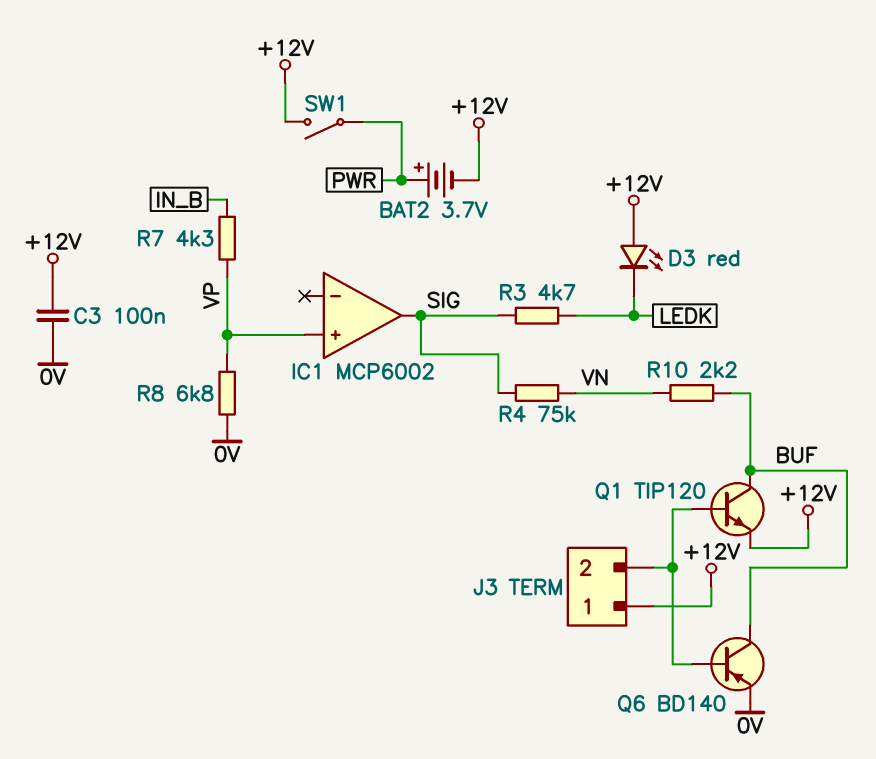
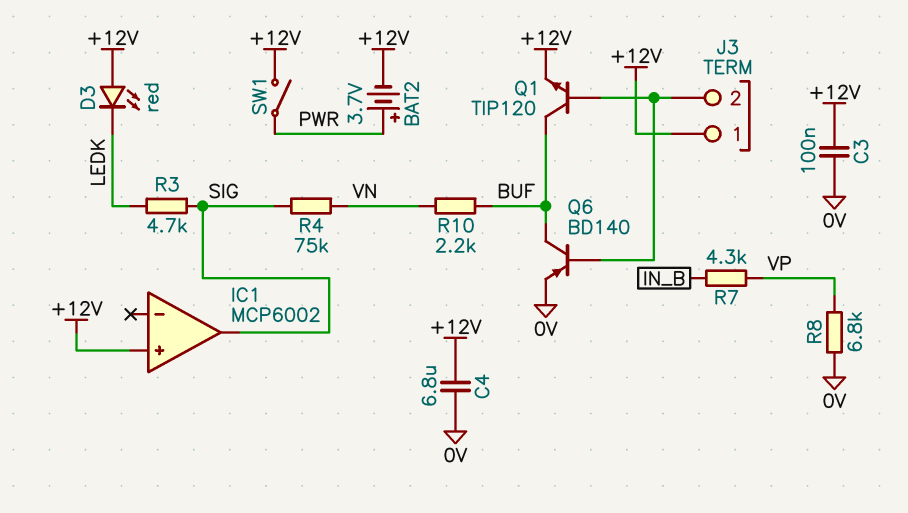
C4: none -> 6.8uF (+12V, 0V)
IC1 pin in+: VP -> +12V

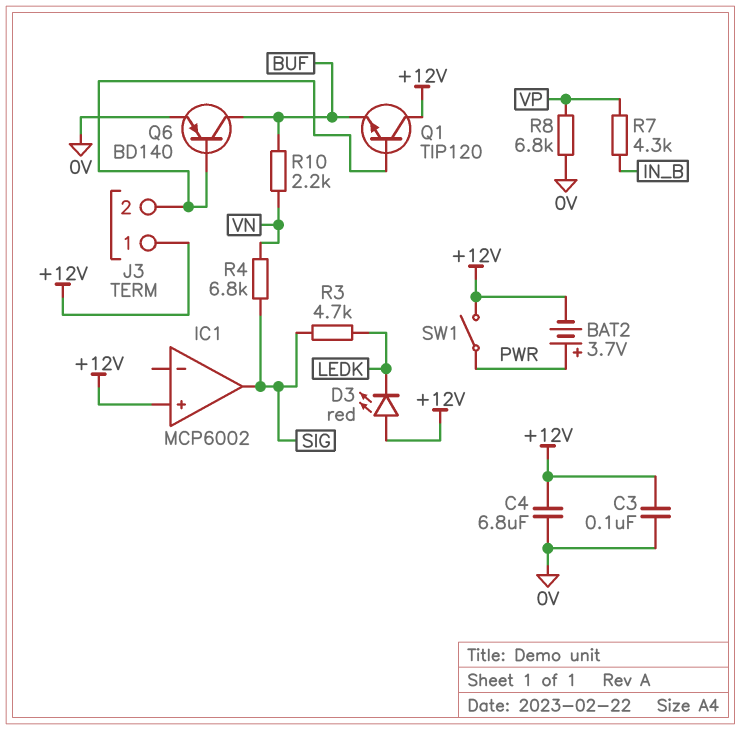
Q1: NPN TIP120 (B J3/2, C BUF, E +12V) -> NPN TIP120 (B J3/2, C +12V, E BUF)
R4: 75k (SIG, VN) -> 6.8k (SIG, VN)

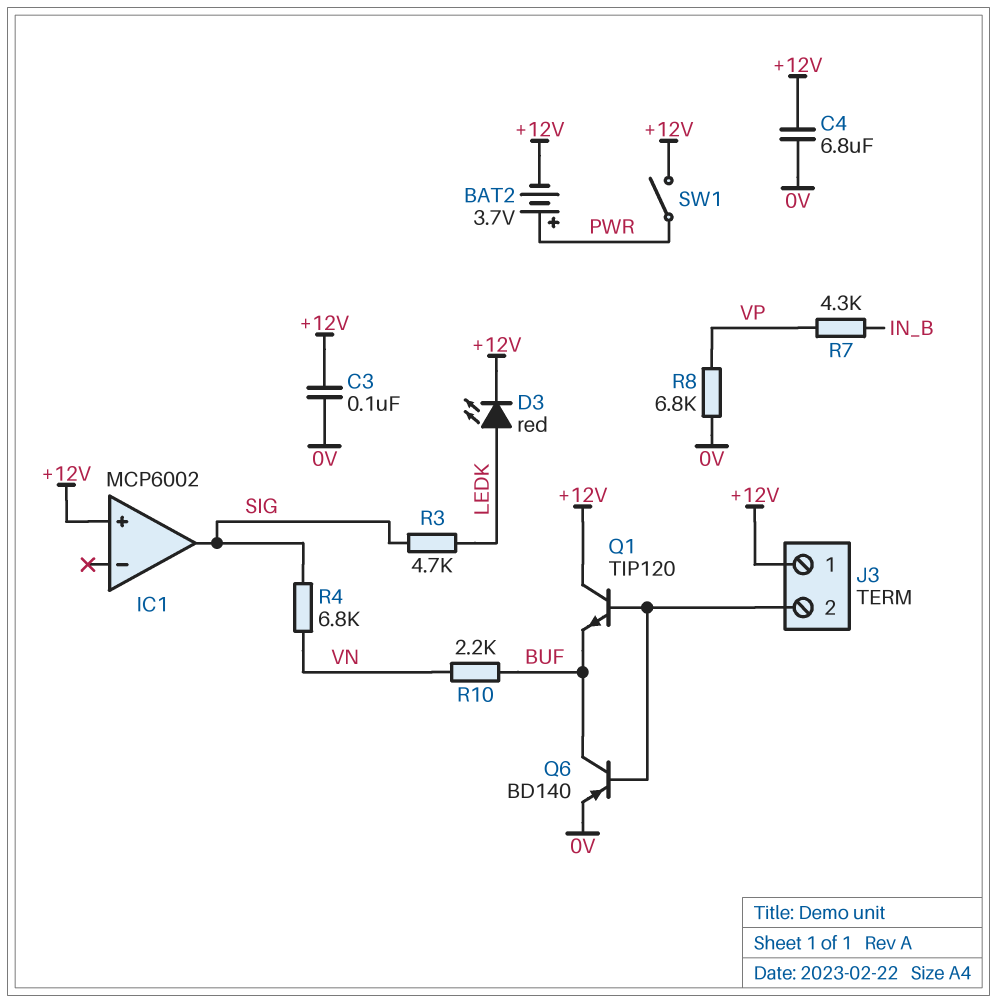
D3: LED red (A +12V, K LEDK) -> LED red (A LEDK, K +12V)

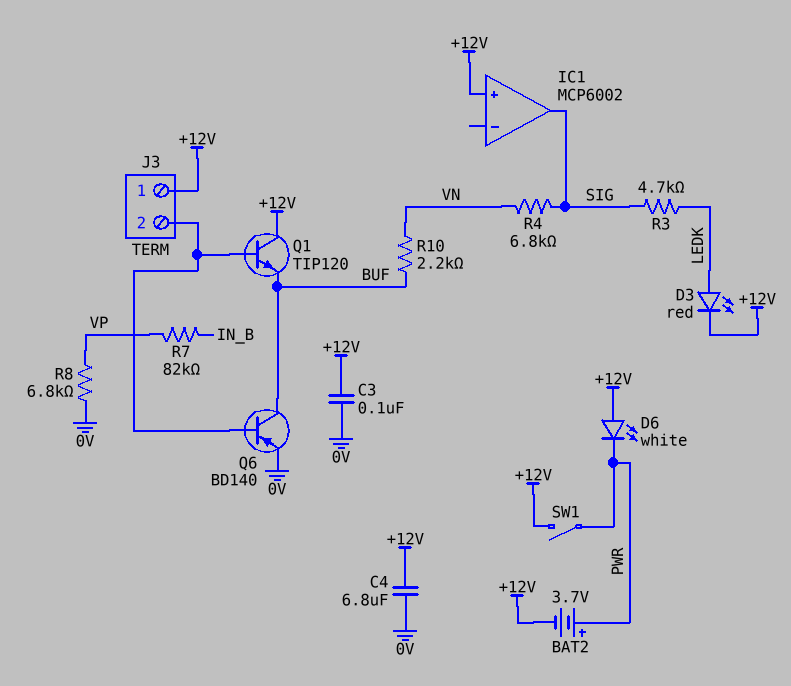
D6: none -> LED white (A +12V, K PWR)
R7: 4.3k (IN_B, VP) -> 82k (IN_B, VP)

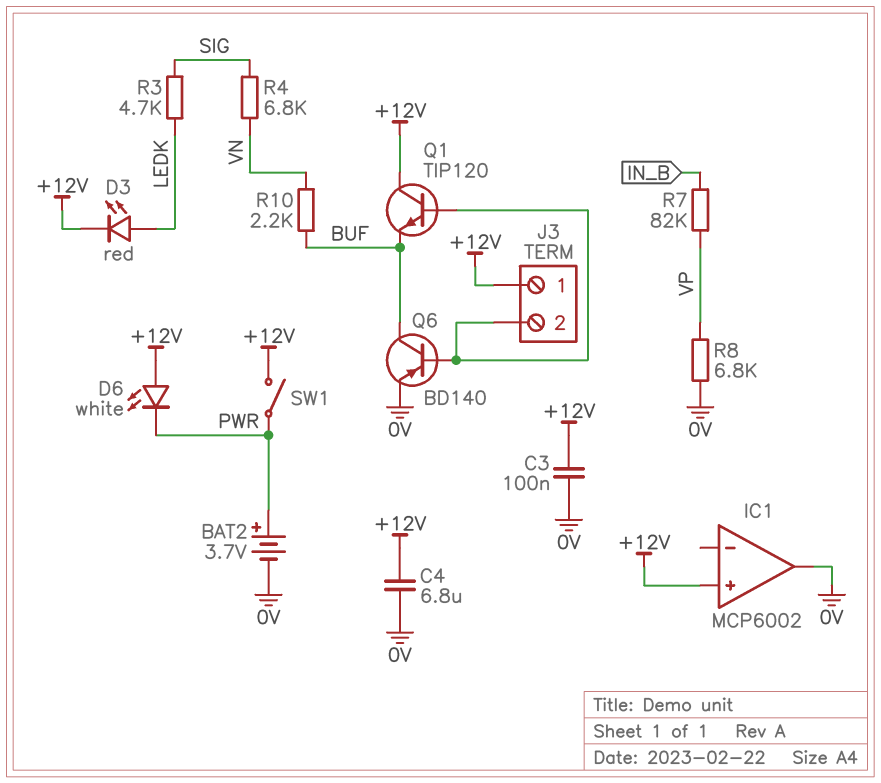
BAT2: 3.7V (plus PWR, minus +12V) -> 3.7V (plus PWR, minus 0V)
IC1 pin out: SIG -> 0V

